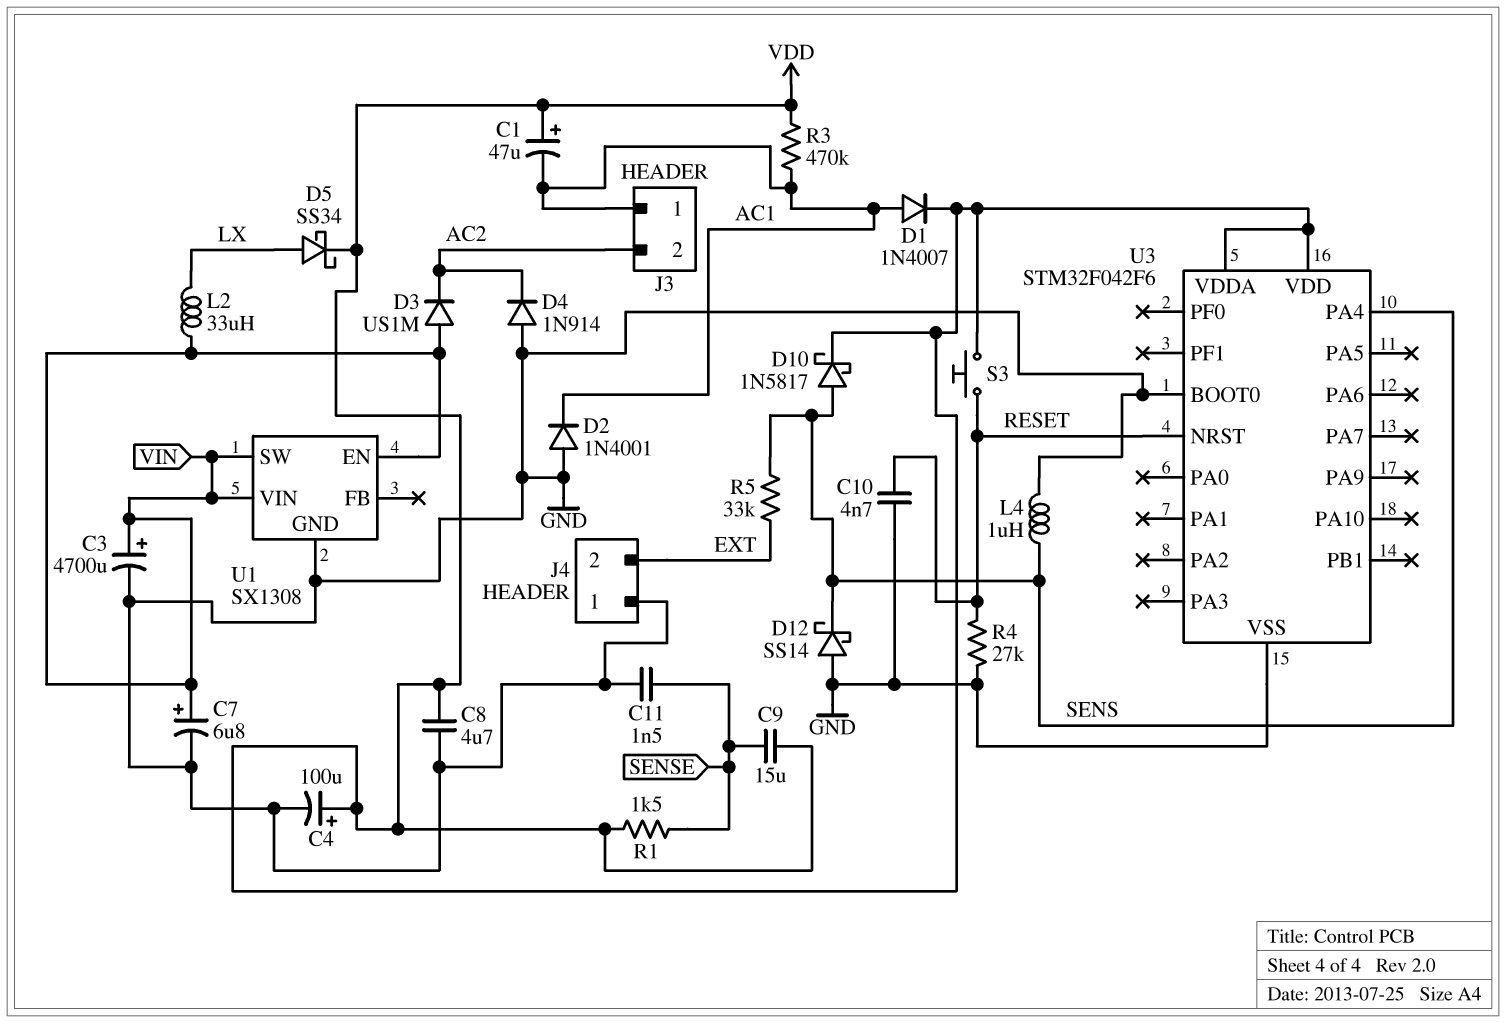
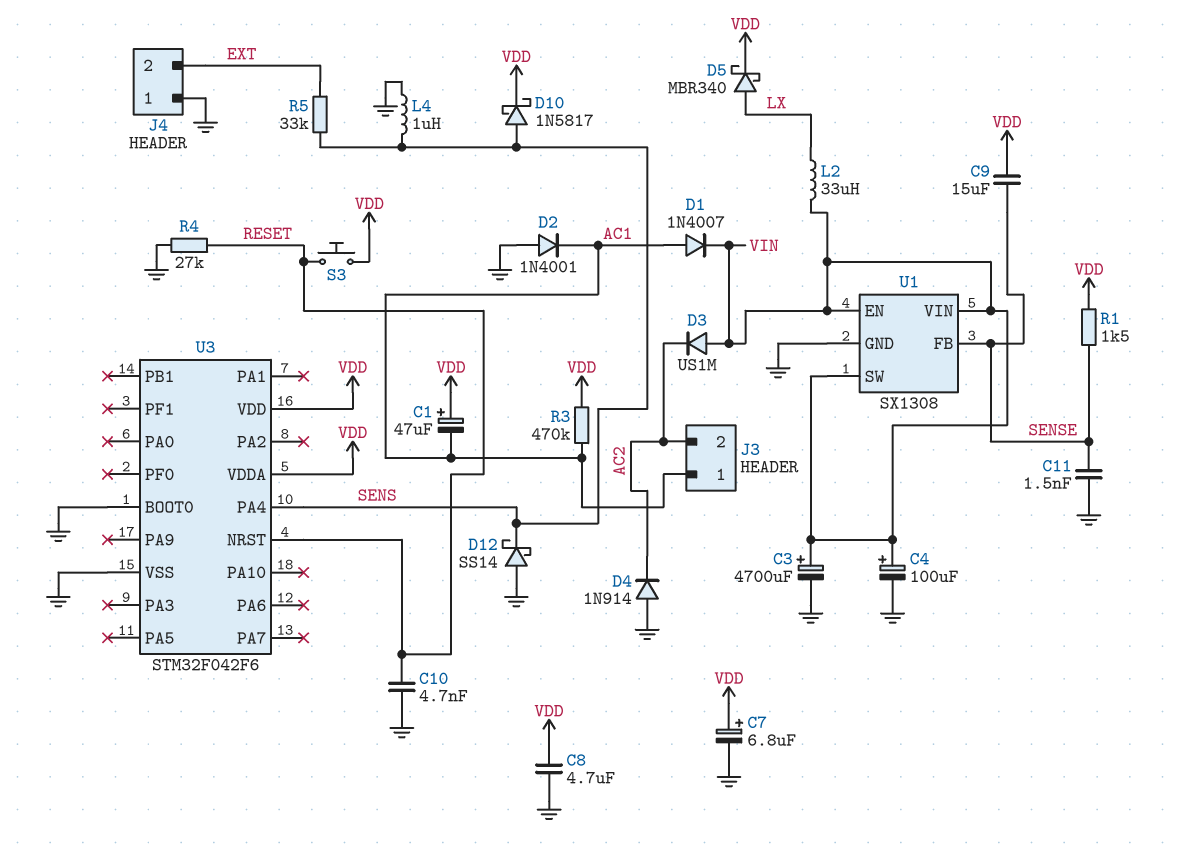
C4: 100uF (plus VDD, minus GND) -> 100uF (plus VIN, minus GND)
C7: 6.8uF (plus VIN, minus GND) -> 6.8uF (plus VDD, minus GND)
D1: diode 1N4007 (A AC1, K VDD) -> diode 1N4007 (A AC1, K VIN)
D5: schottky SS34 (A LX, K VDD) -> schottky MBR340 (A LX, K VDD)
U1 pin FB: none -> SENSE

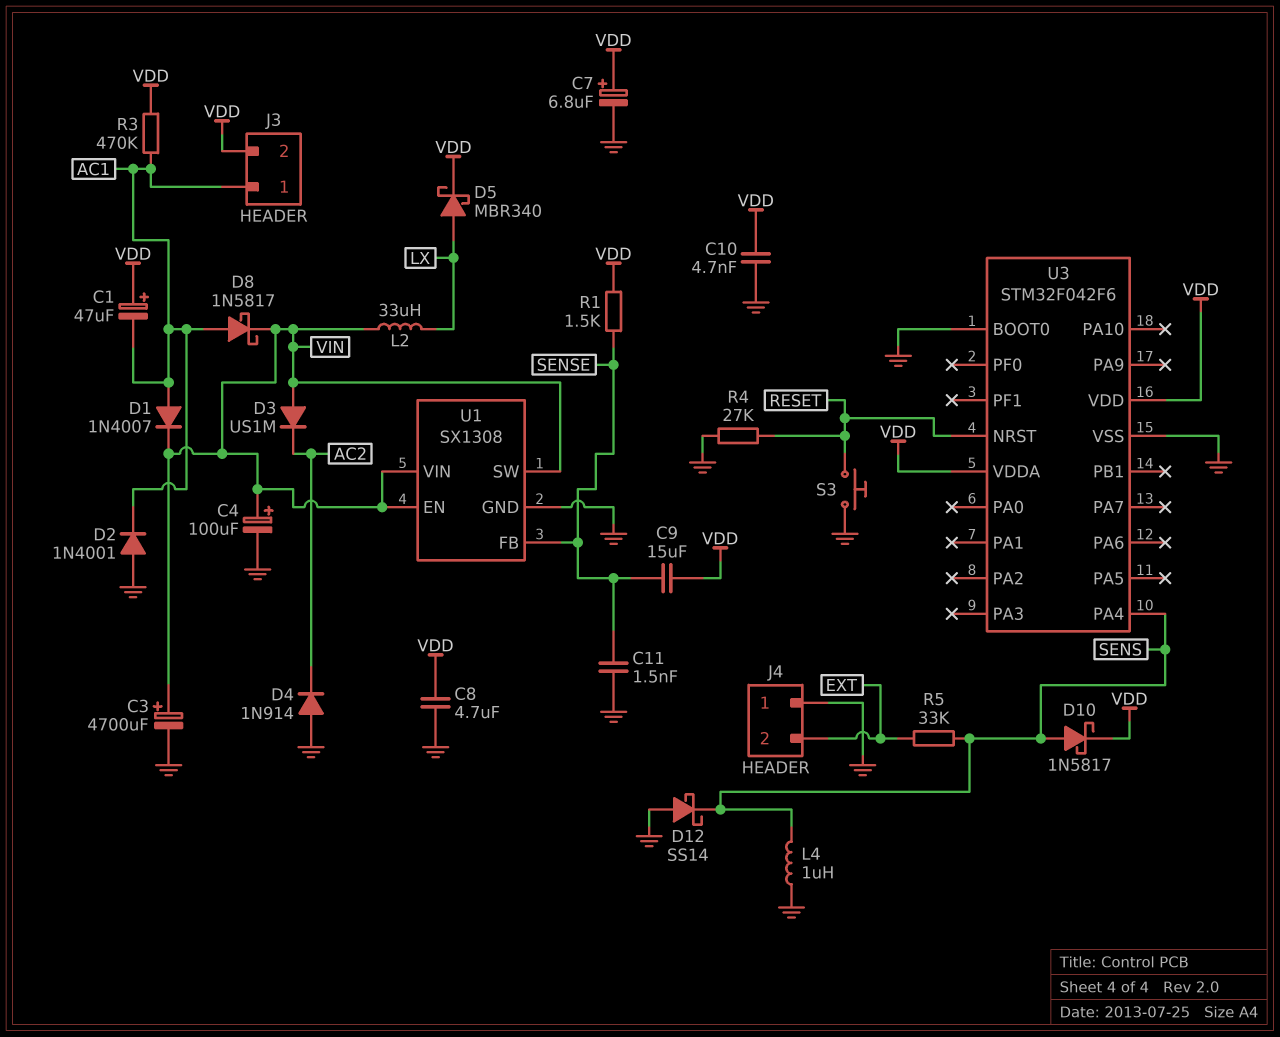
C10: 4.7nF (GND, RESET) -> 4.7nF (GND, VDD)
D8: none -> schottky 1N5817 (A AC1, K VIN)
J3 pin 2: AC2 -> VDD
S3: button (RESET, VDD) -> button (GND, RESET)

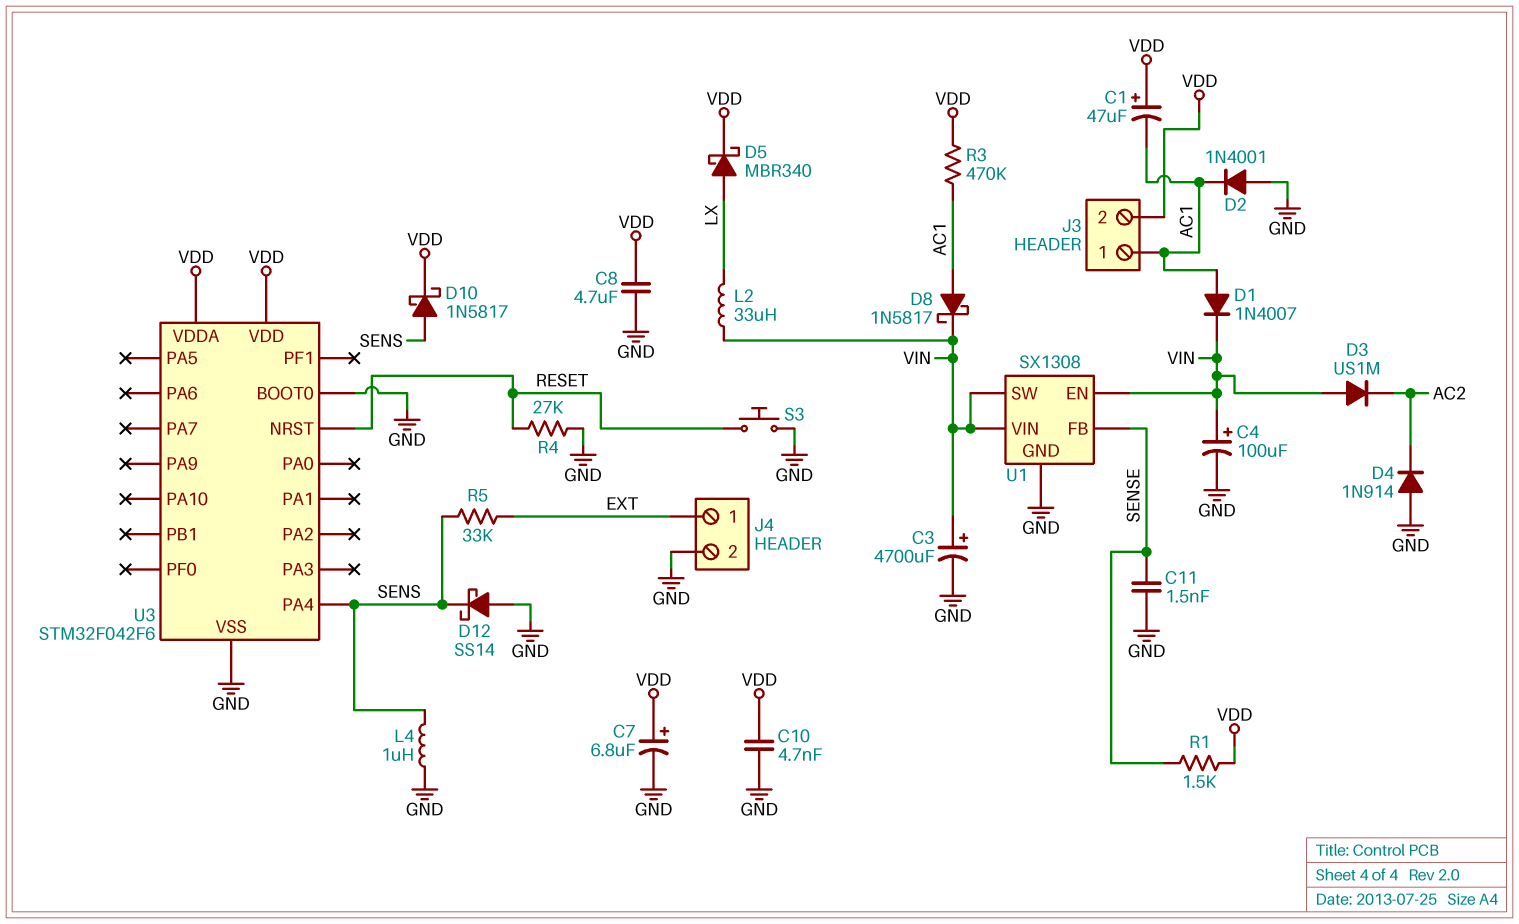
C9: 15uF (SENSE, VDD) -> none
J4 pin 1: GND -> EXT
J4 pin 2: EXT -> GND

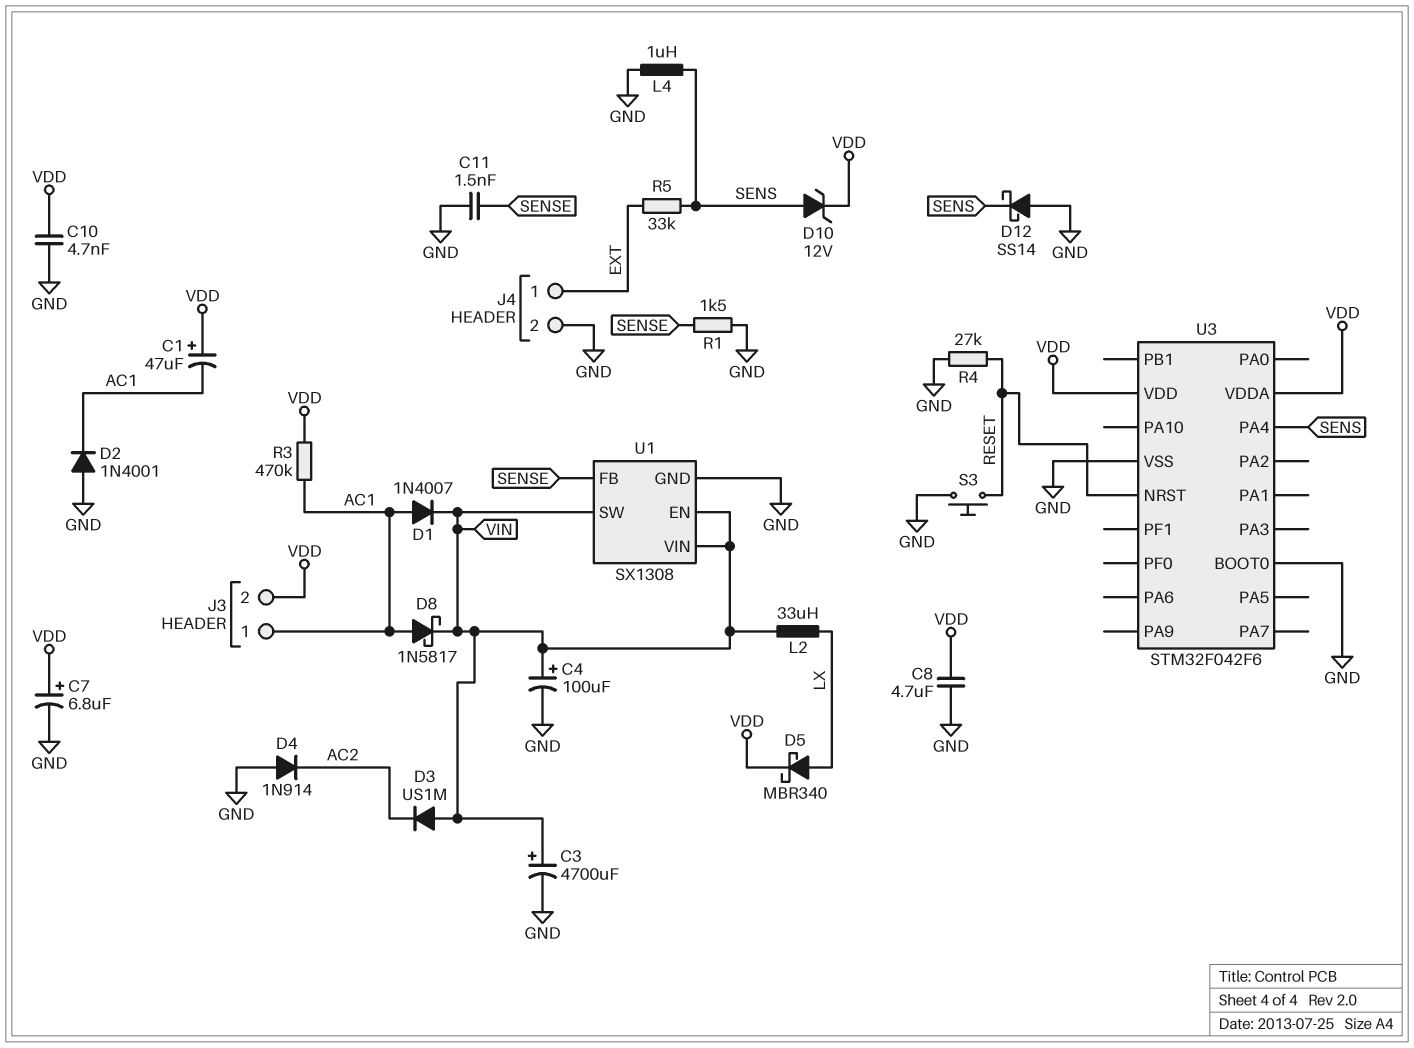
D10: schottky 1N5817 (A SENS, K VDD) -> zener 12V (A SENS, K VDD)
R1: 1.5k (SENSE, VDD) -> 1.5k (GND, SENSE)

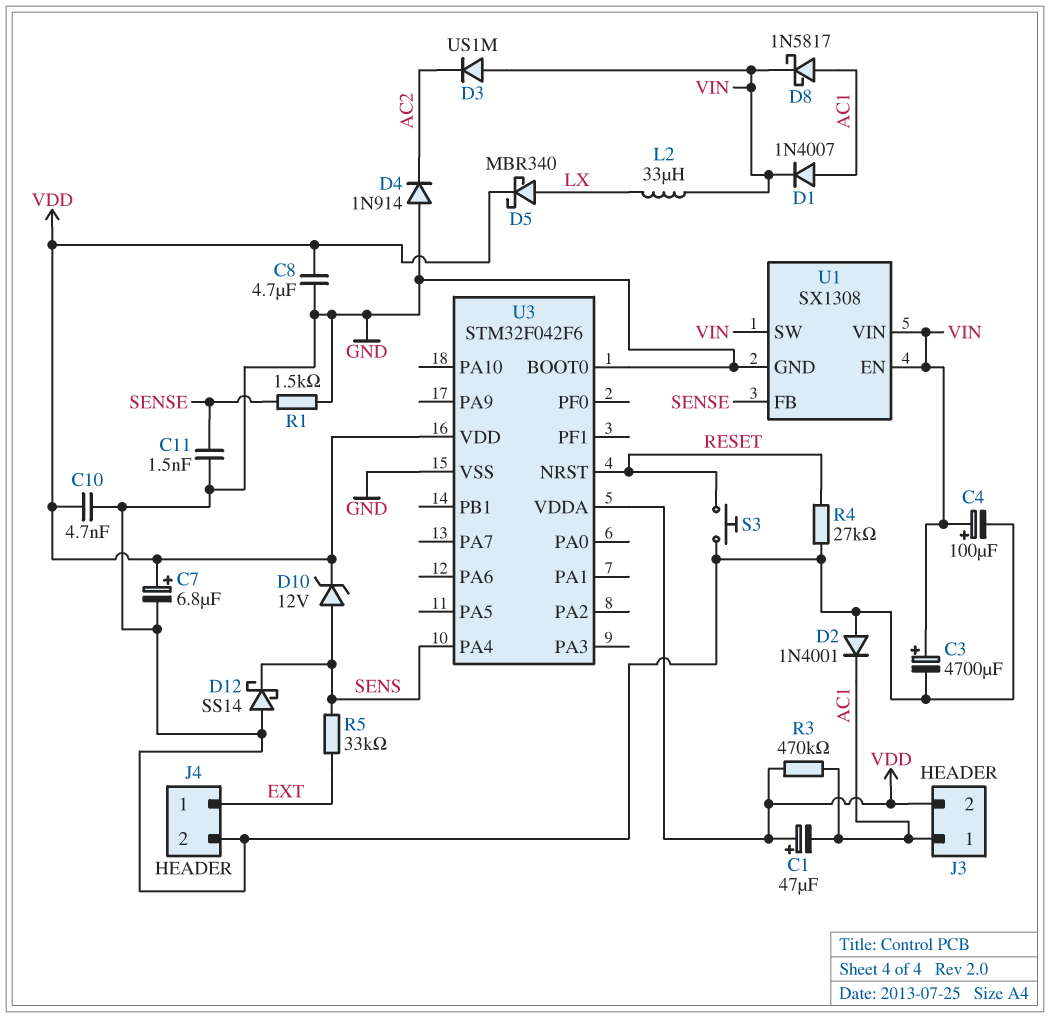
L4: 1uH (GND, SENS) -> none

